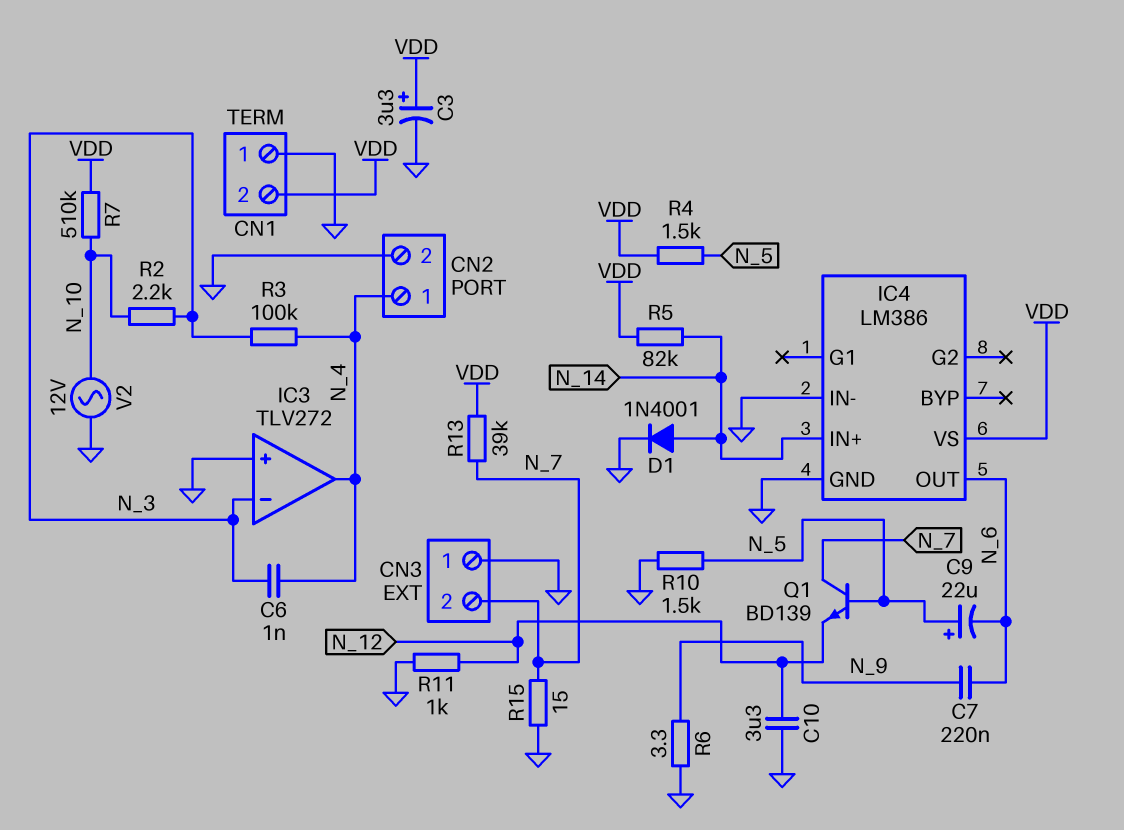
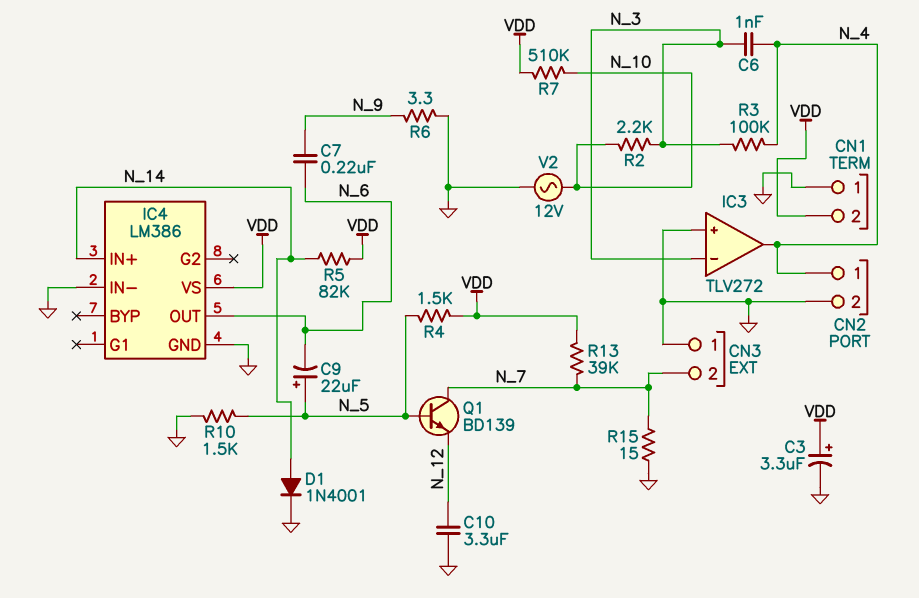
R11: 1k (GND, N_12) -> none

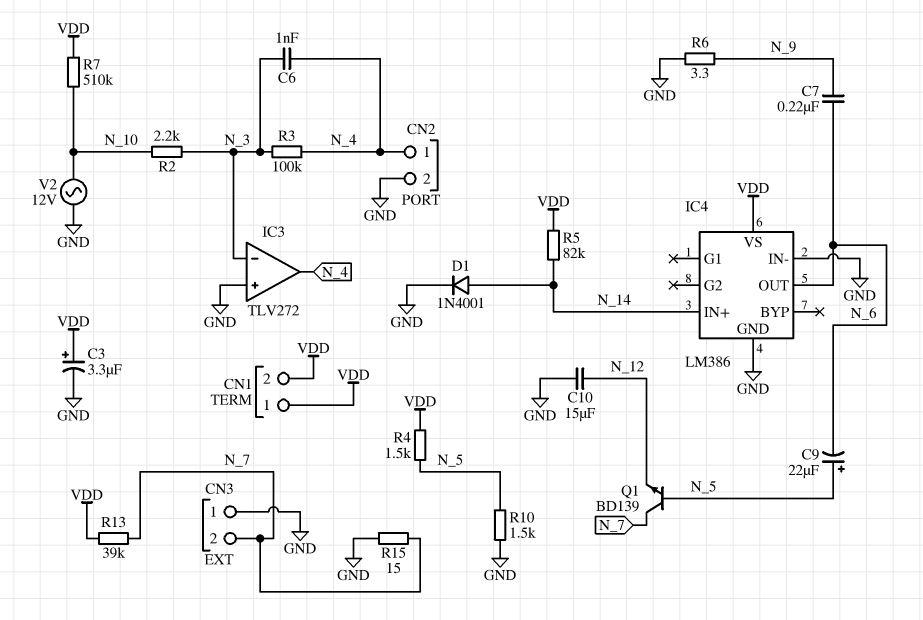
C10: 3.3uF (GND, N_12) -> 15uF (GND, N_12)
CN1 pin 1: GND -> VDD

